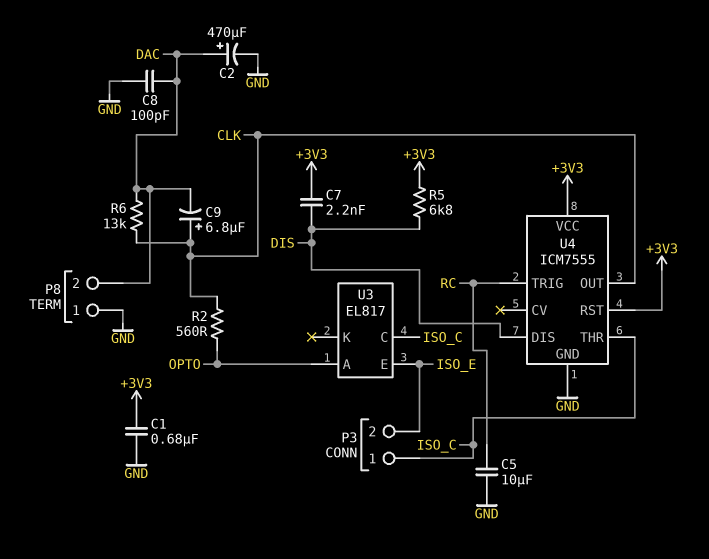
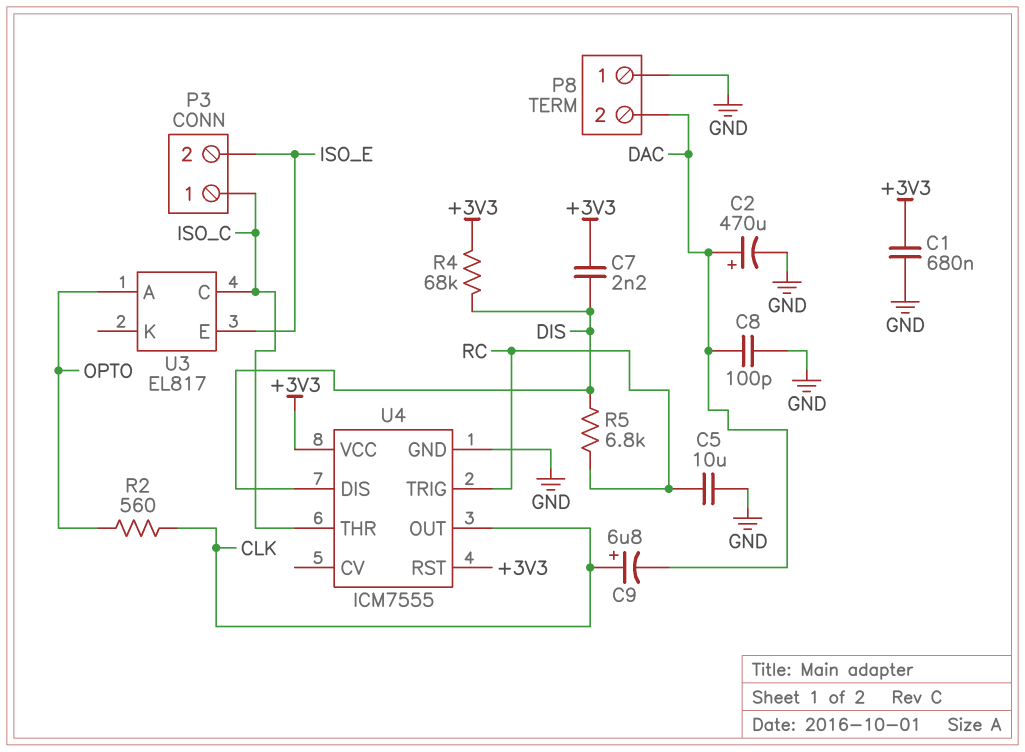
R4: none -> 68k (+3V3, DIS)
R5: 6.8k (+3V3, DIS) -> 6.8k (DIS, RC)
R6: 13k (CLK, DAC) -> none

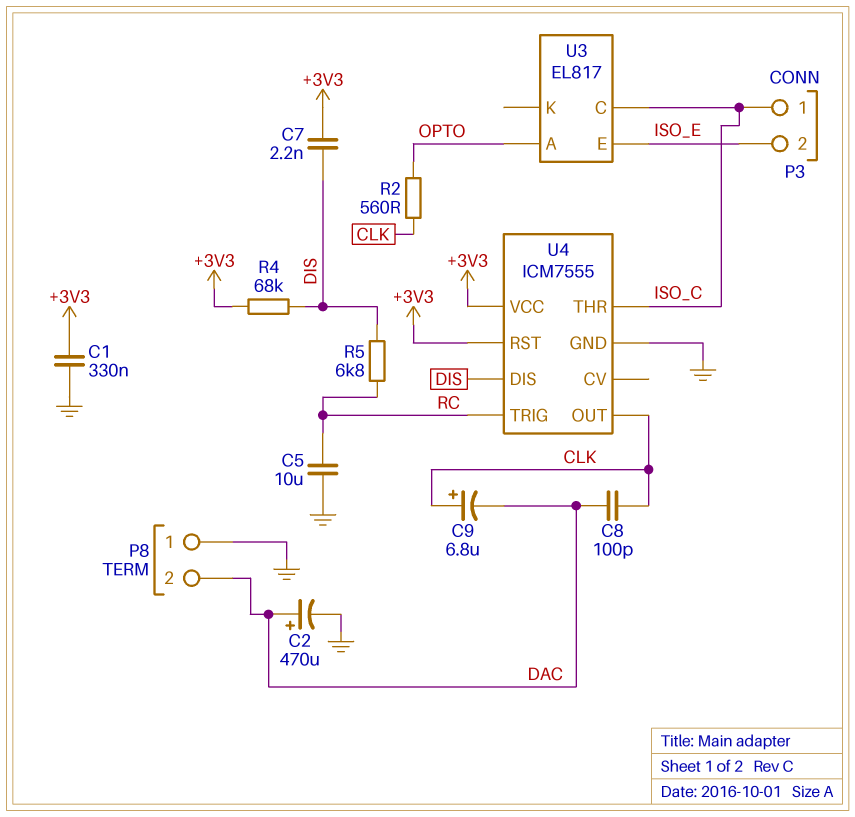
C1: 680nF (+3V3, GND) -> 330nF (+3V3, GND)
C8: 100pF (DAC, GND) -> 100pF (CLK, DAC)

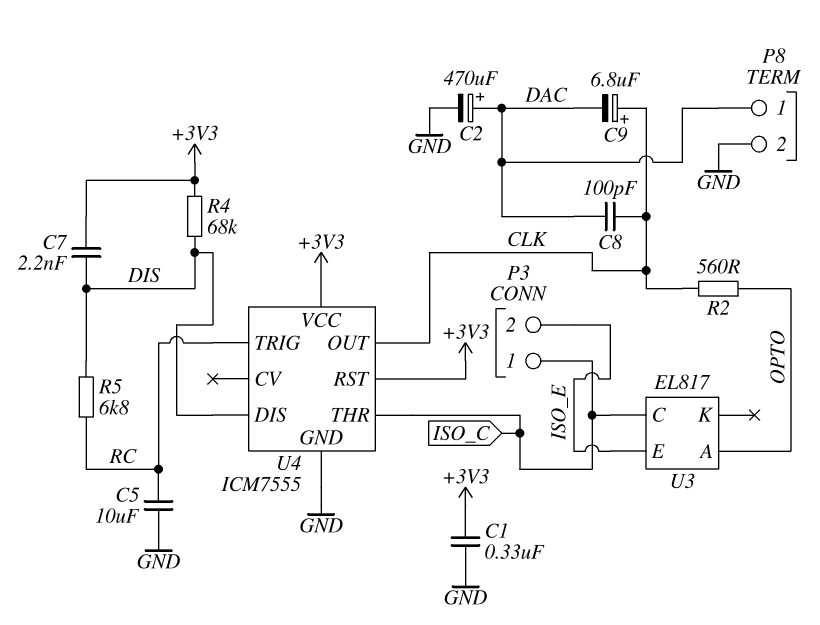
P8 pin 1: GND -> DAC
P8 pin 2: DAC -> GND

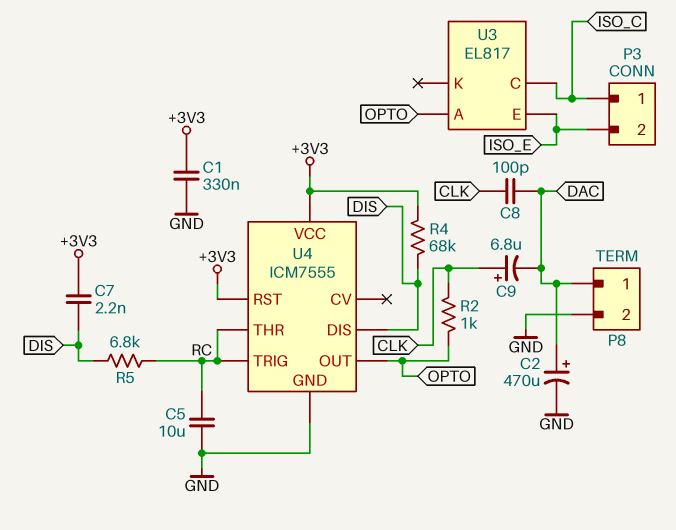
R2: 560 (CLK, OPTO) -> 1k (CLK, OPTO)
U4 pin OUT: CLK -> OPTO
U4 pin THR: ISO_C -> RC

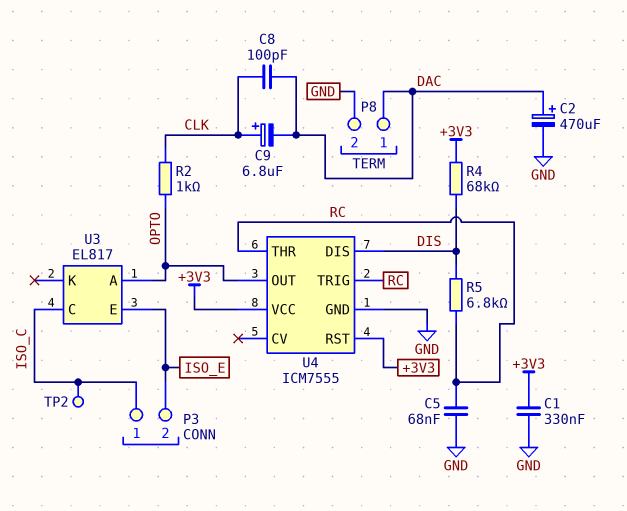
C5: 10uF (GND, RC) -> 68nF (GND, RC)
C7: 2.2nF (+3V3, DIS) -> none
TP2: none -> test point (ISO_C)

